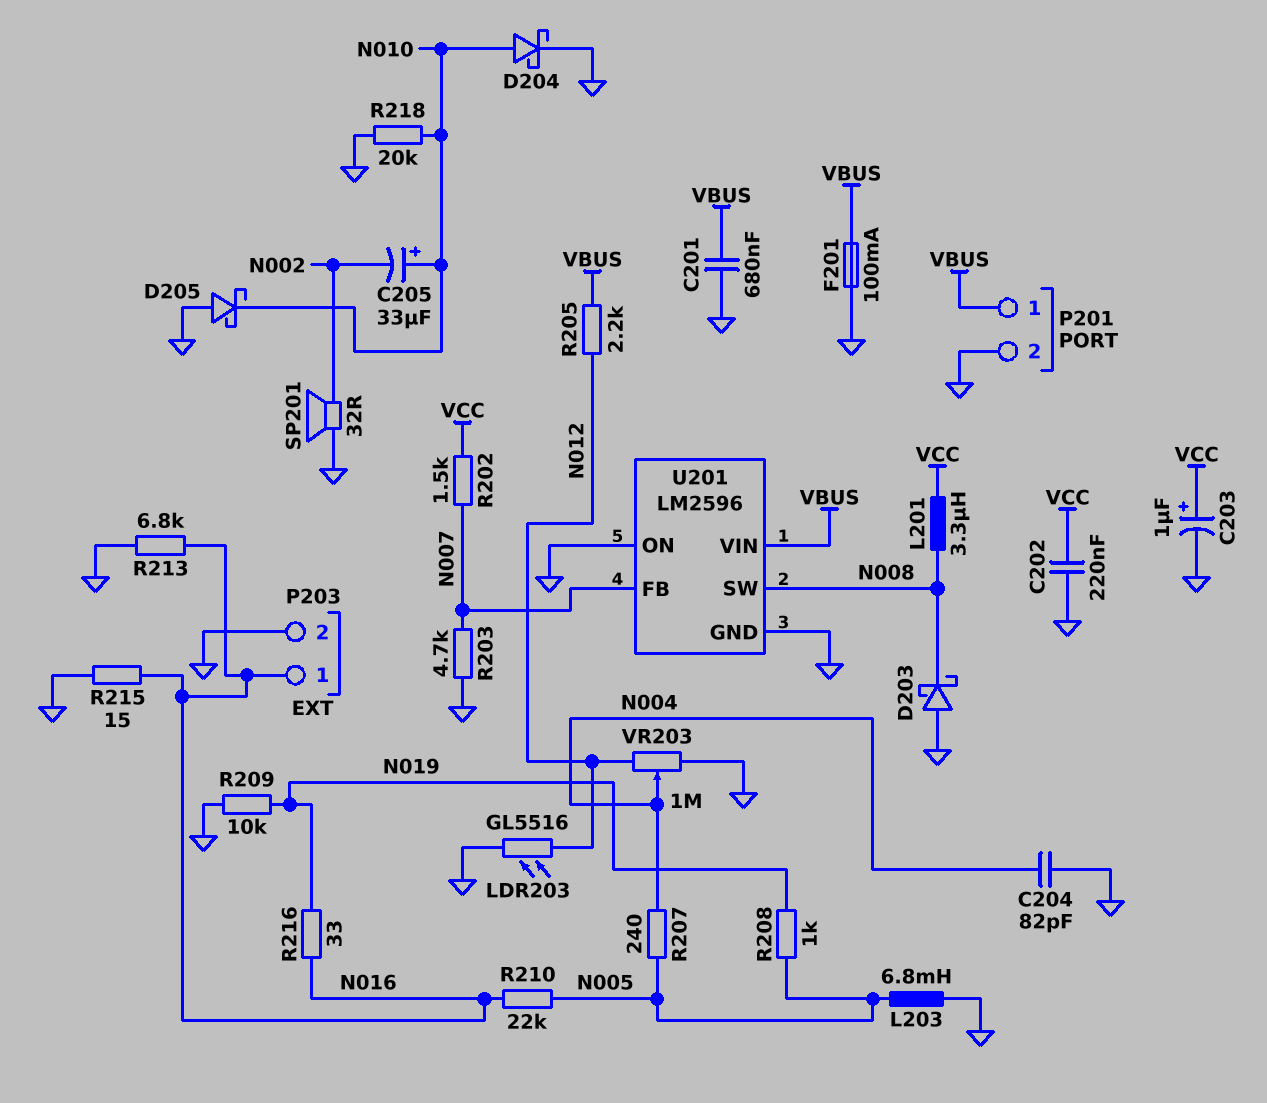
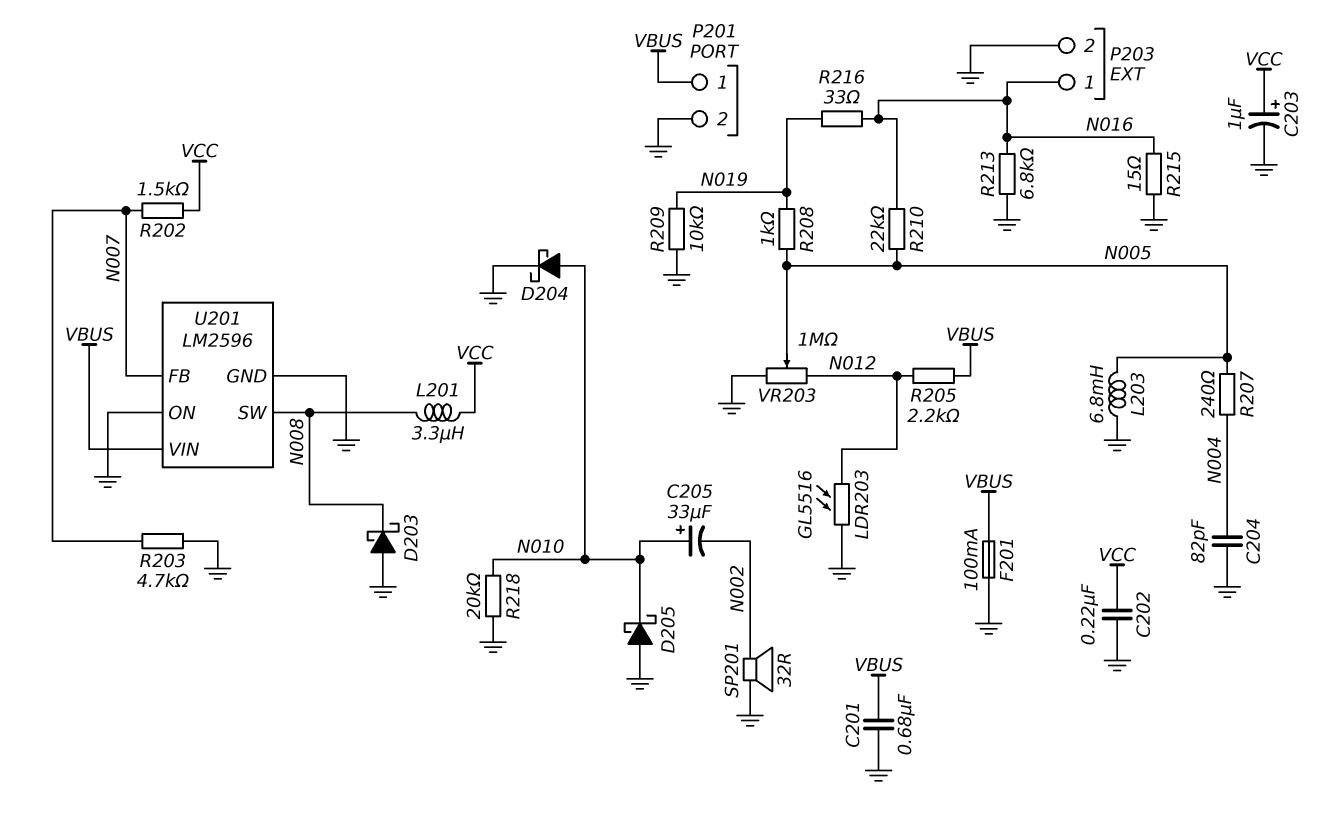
VR203: 1M (GND, N012, wiper N004) -> 1M (GND, N012, wiper N005)

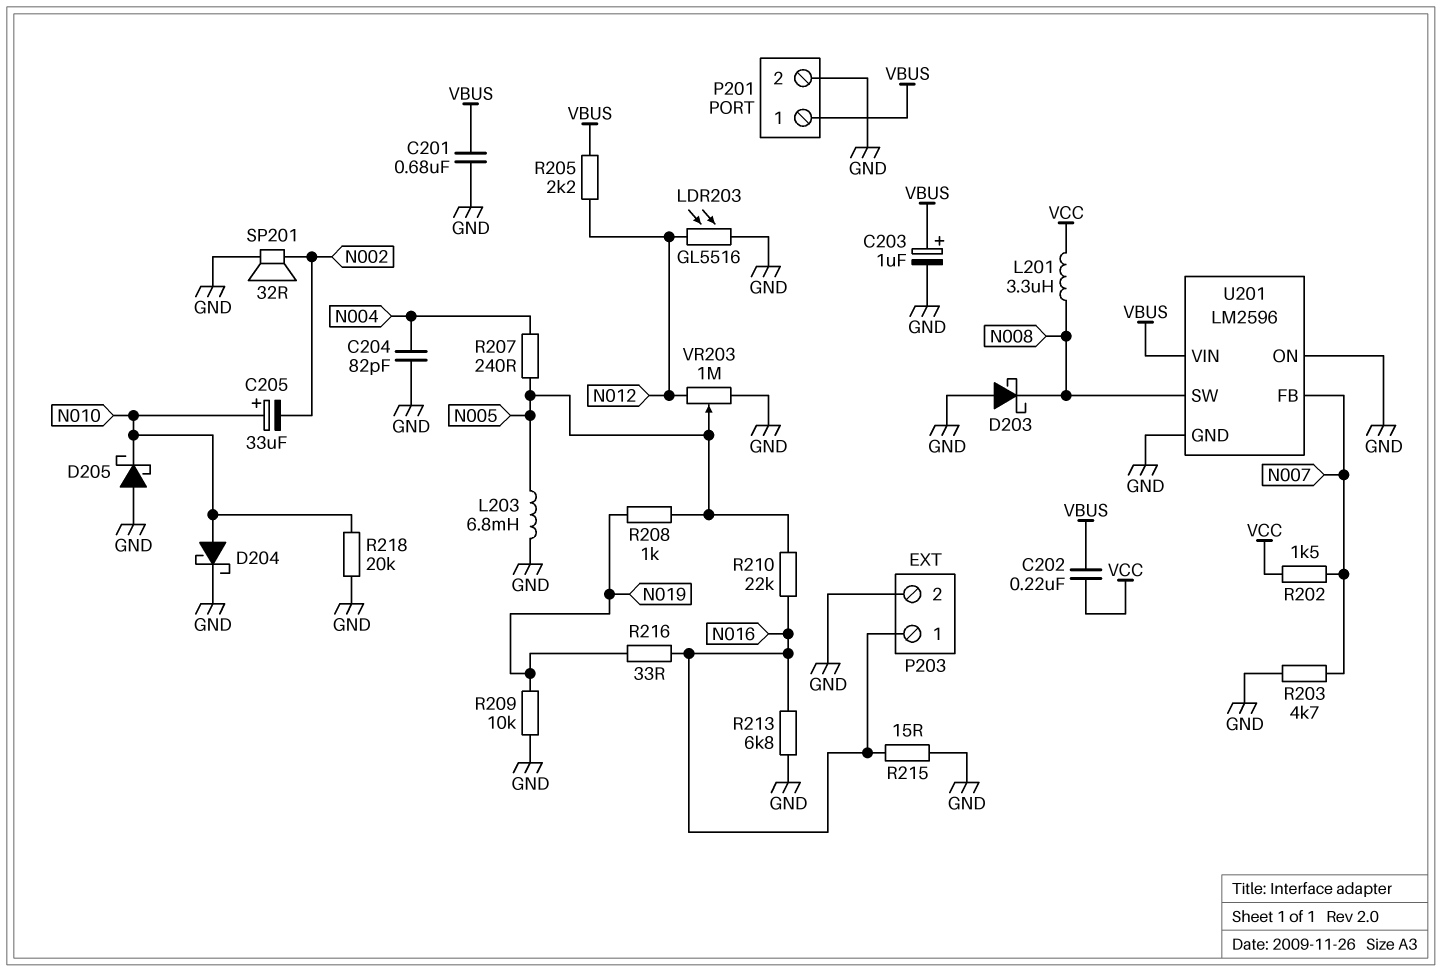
C202: 220nF (GND, VCC) -> 220nF (VBUS, VCC)
C203: 1uF (plus VCC, minus GND) -> 1uF (plus VBUS, minus GND)
F201: 100mA (GND, VBUS) -> none

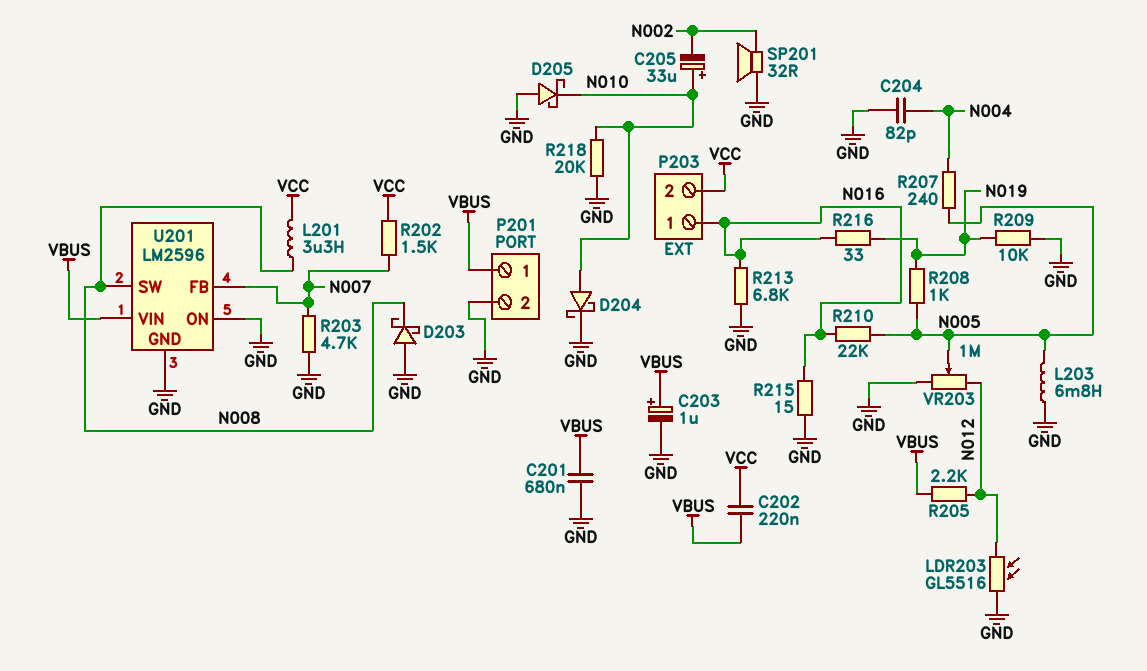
P203 pin 2: GND -> VCC

